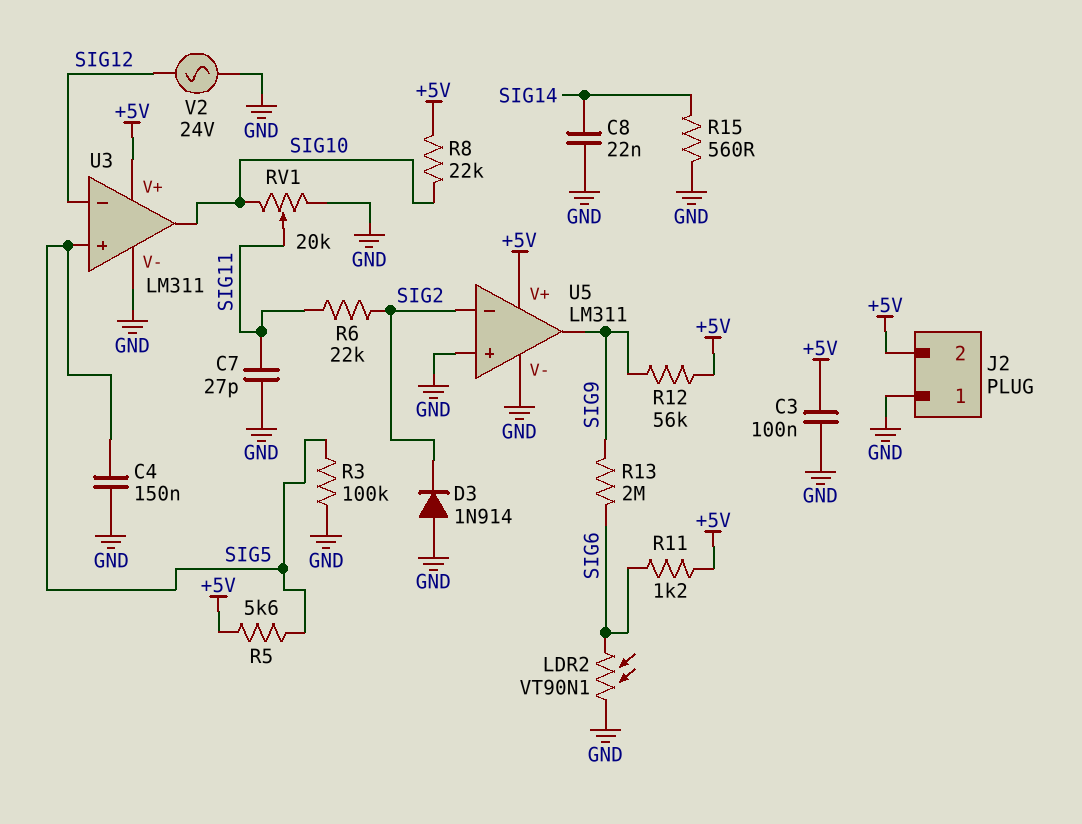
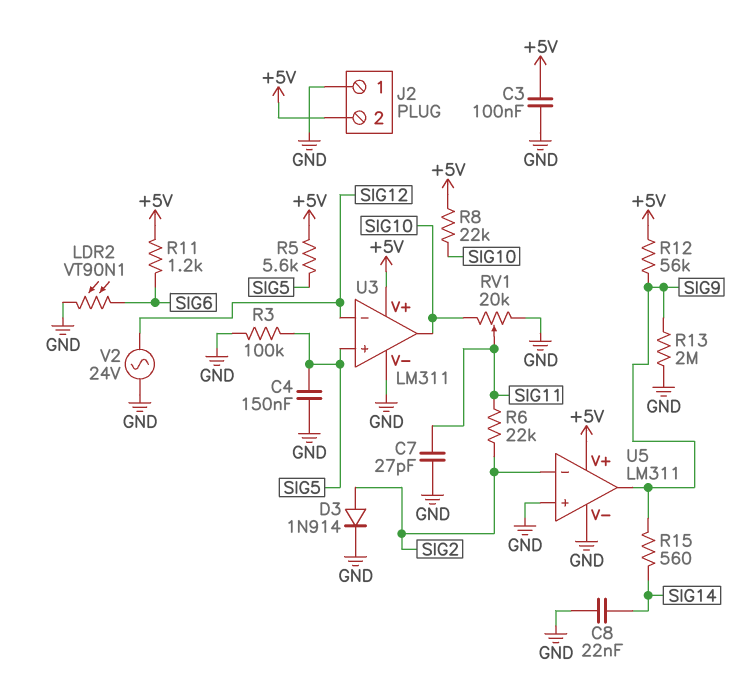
D3: diode 1N914 (A GND, K SIG2) -> diode 1N914 (A SIG2, K GND)
R13: 2M (SIG6, SIG9) -> 2M (GND, SIG9)
R15: 560 (GND, SIG14) -> 560 (SIG9, SIG14)

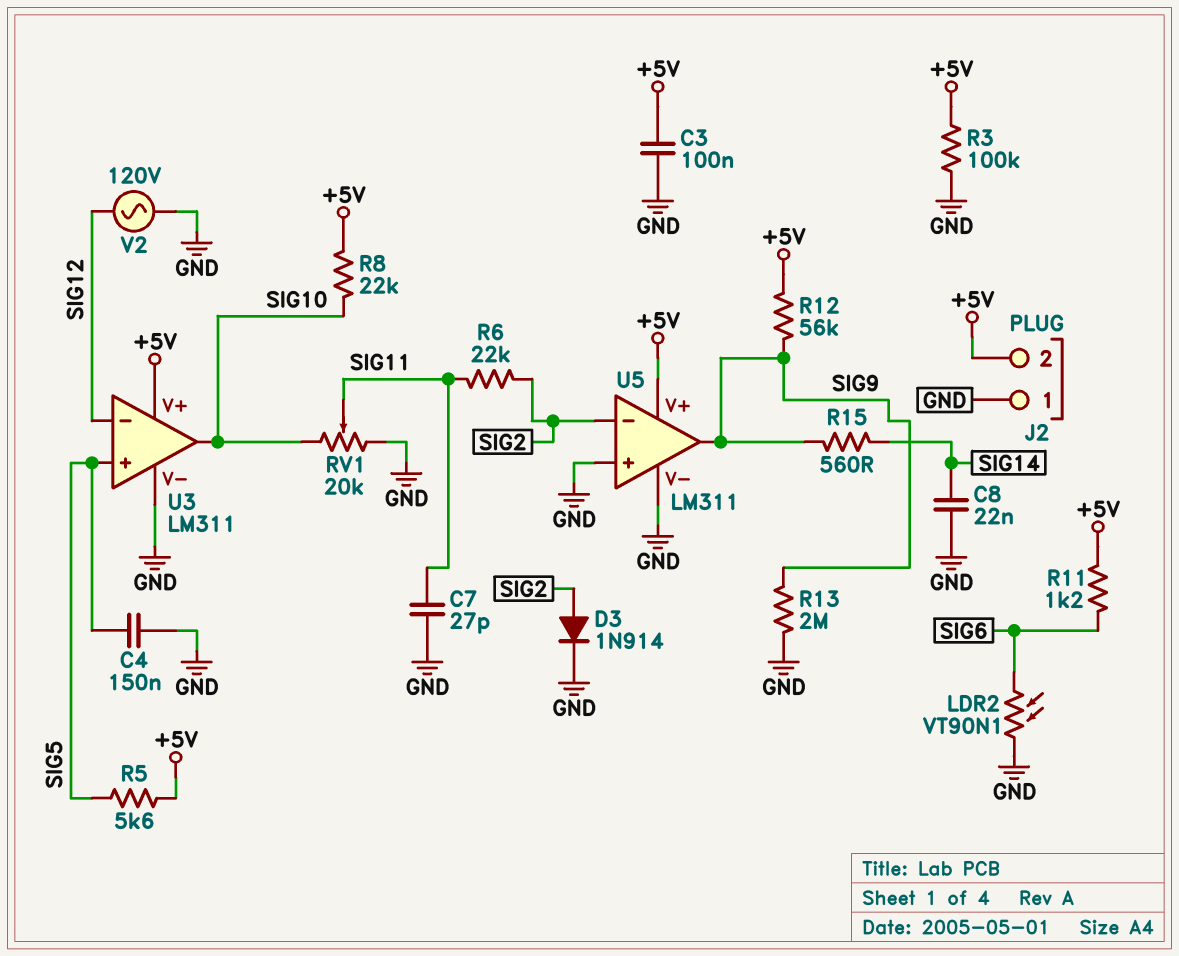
R3: 100k (GND, SIG5) -> 100k (+5V, GND)
V2: AC 24V (GND, SIG12) -> AC 120V (GND, SIG12)

